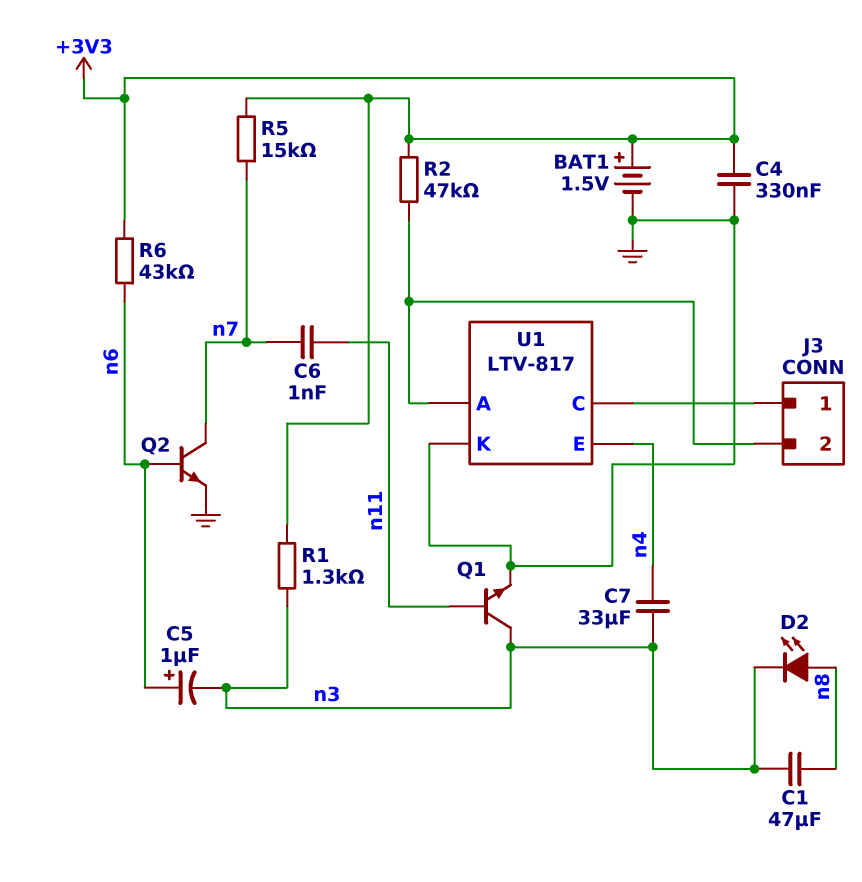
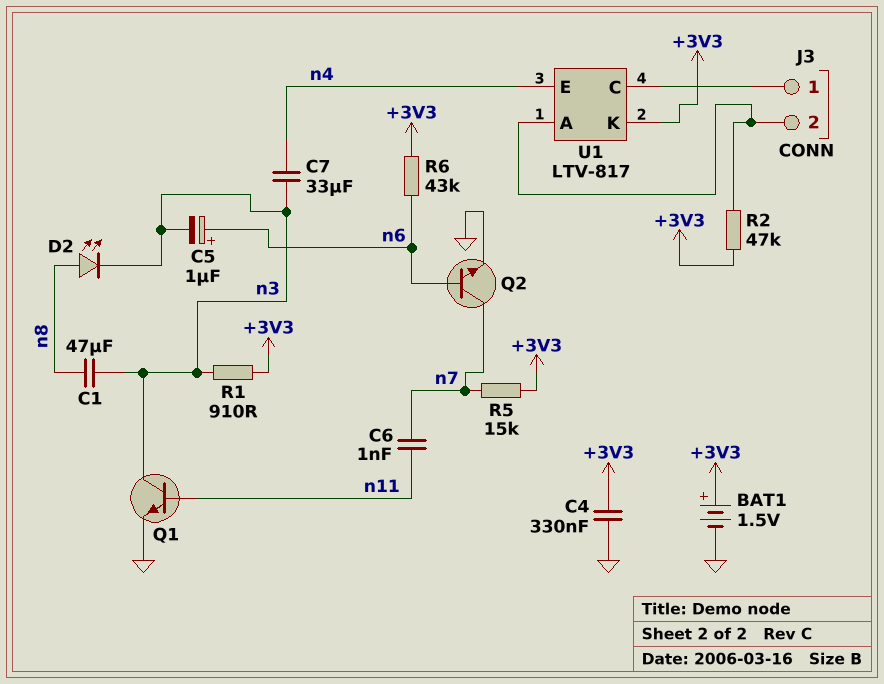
R1: 1.3k (+3V3, n3) -> 910 (+3V3, n3)
U1 pin K: GND -> +3V3

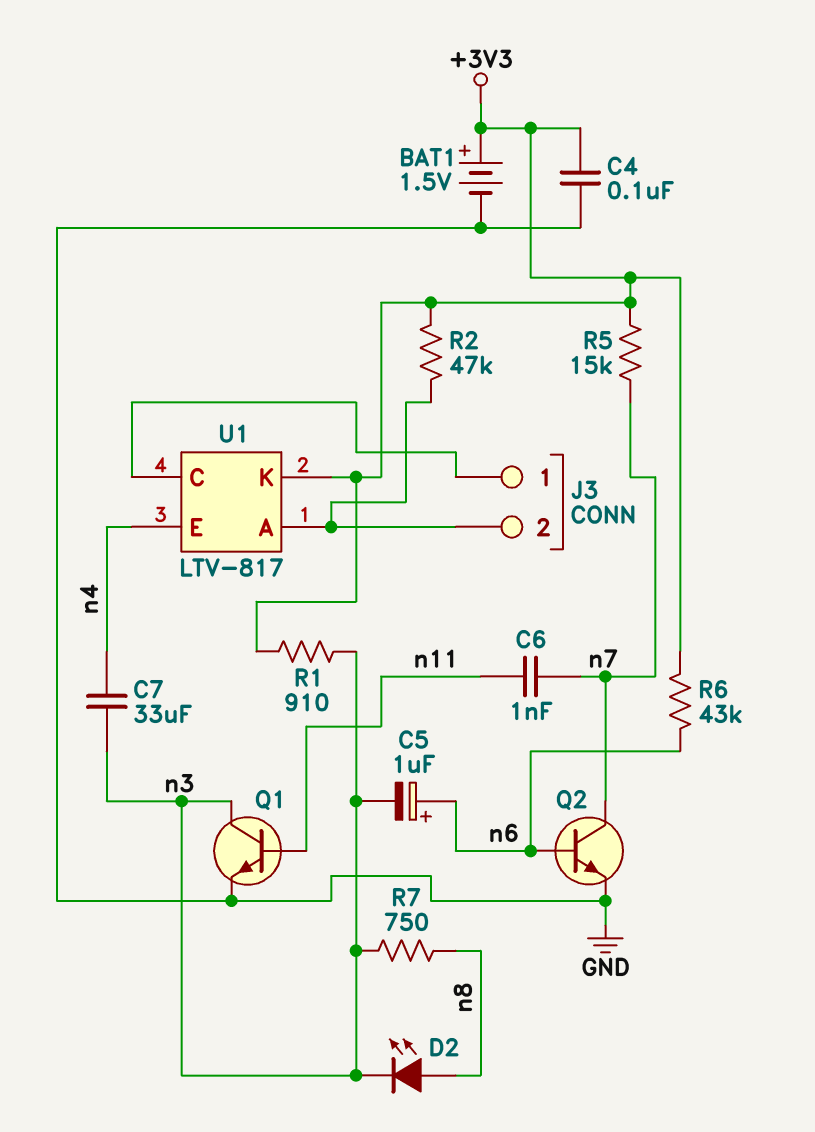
C1: 47uF (n3, n8) -> none
C4: 330nF (+3V3, GND) -> 100nF (+3V3, GND)
R7: none -> 750 (n3, n8)

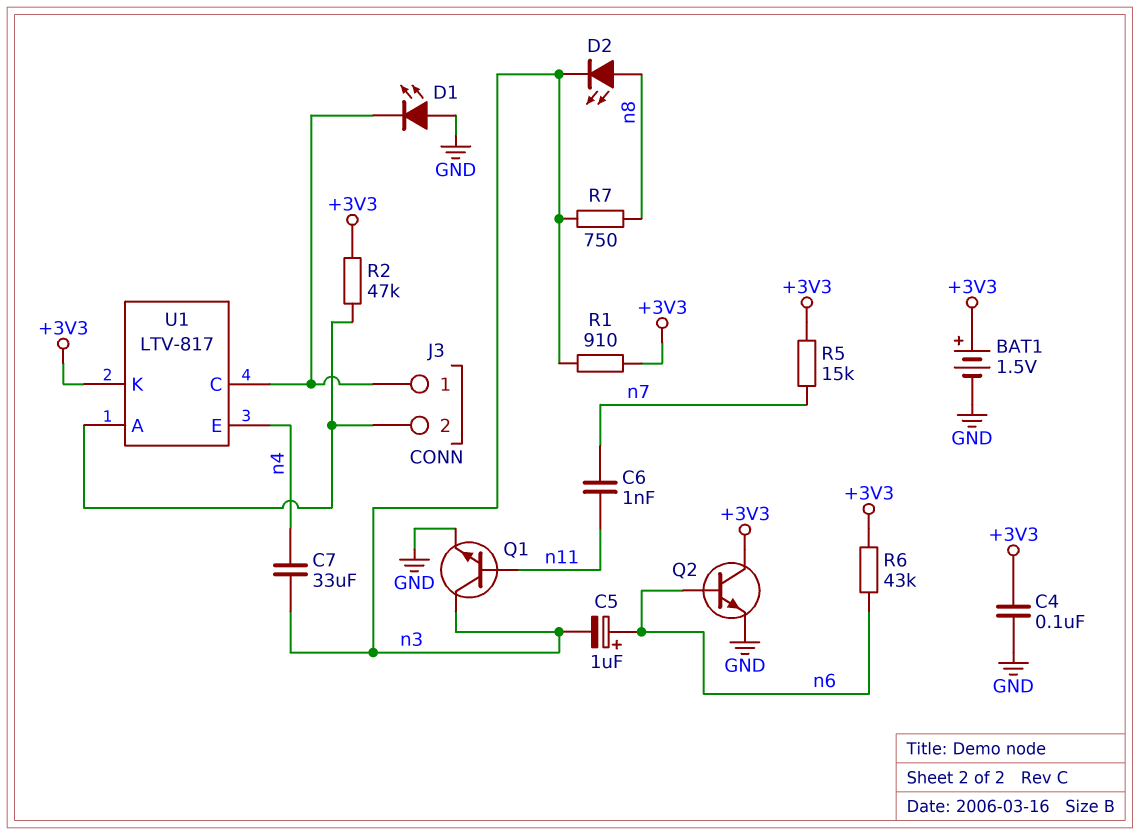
D1: none -> LED (A GND, K J3/1)
Q2: NPN (B n6, C n7, E GND) -> NPN (B n6, C +3V3, E GND)

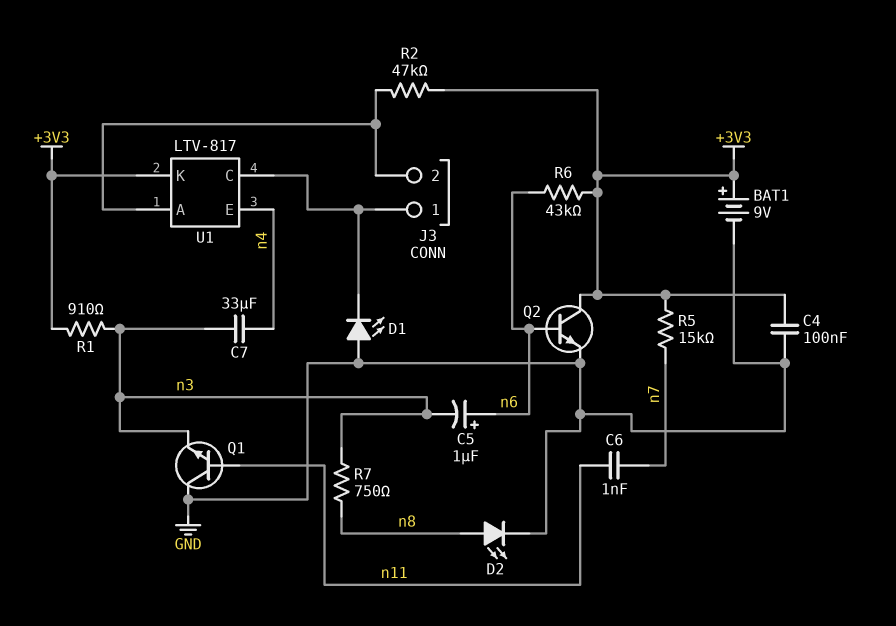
BAT1: 1.5V (plus +3V3, minus GND) -> 9V (plus +3V3, minus GND)
D2: LED (A n8, K n3) -> LED (A n8, K GND)
Q1: NPN (B n11, C n3, E GND) -> NPN (B n11, C GND, E n3)

